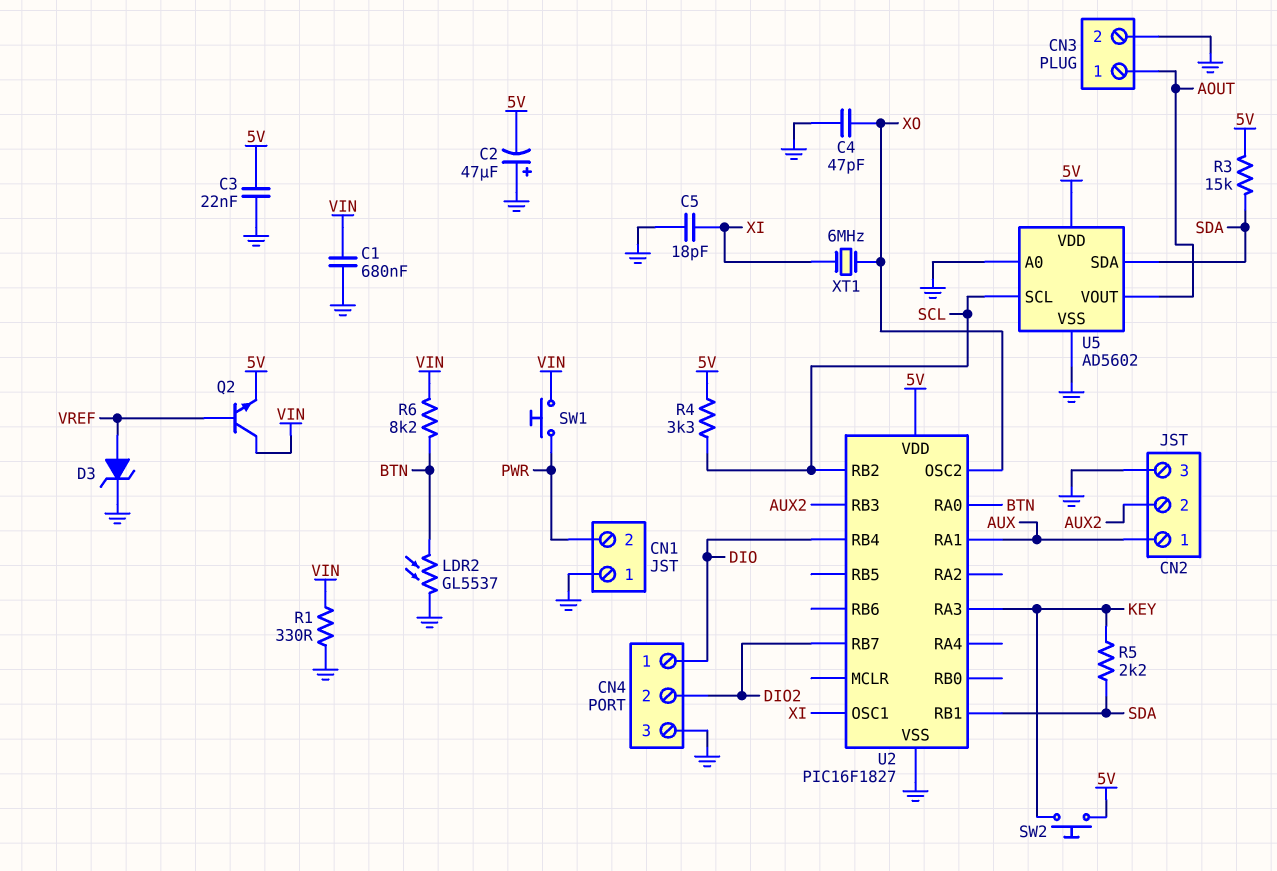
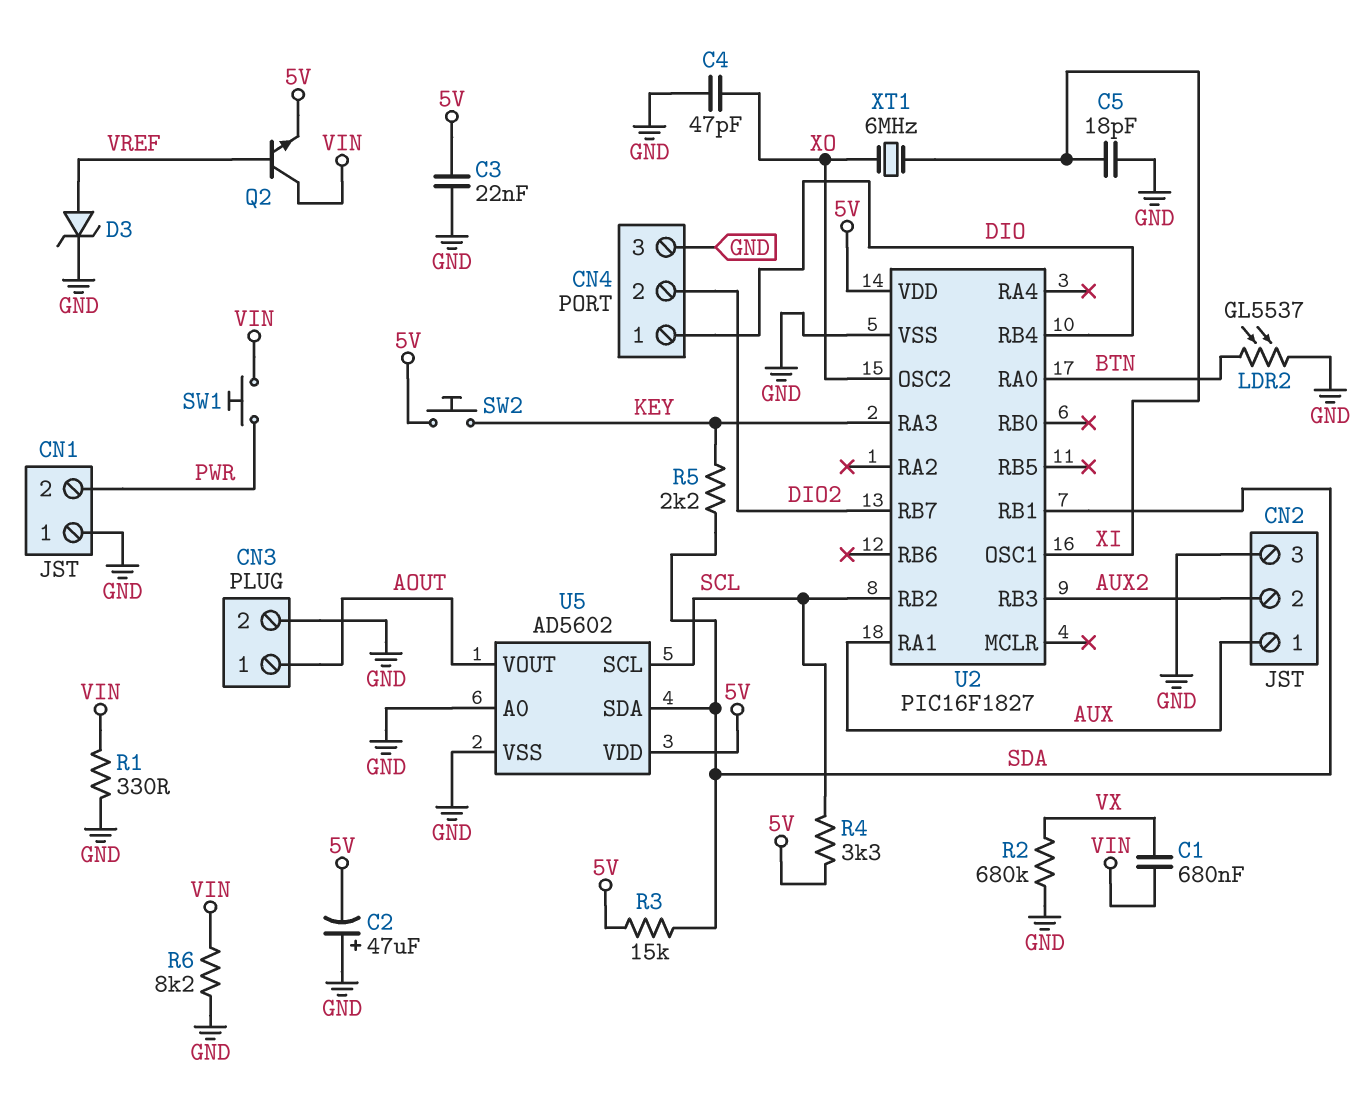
C1: 680nF (GND, VIN) -> 680nF (VIN, VX)
R2: none -> 680k (GND, VX)
R6: 8.2k (BTN, VIN) -> 8.2k (GND, VIN)

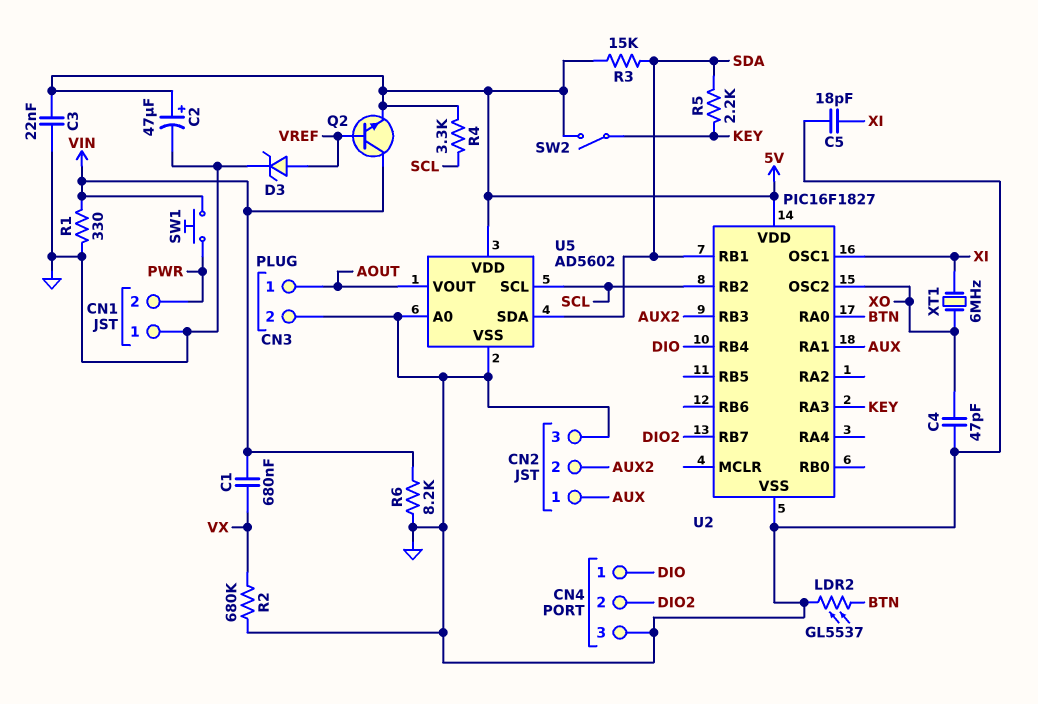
C2: 47uF (plus GND, minus 5V) -> 47uF (plus 5V, minus GND)
SW2: button (5V, KEY) -> switch (5V, KEY)

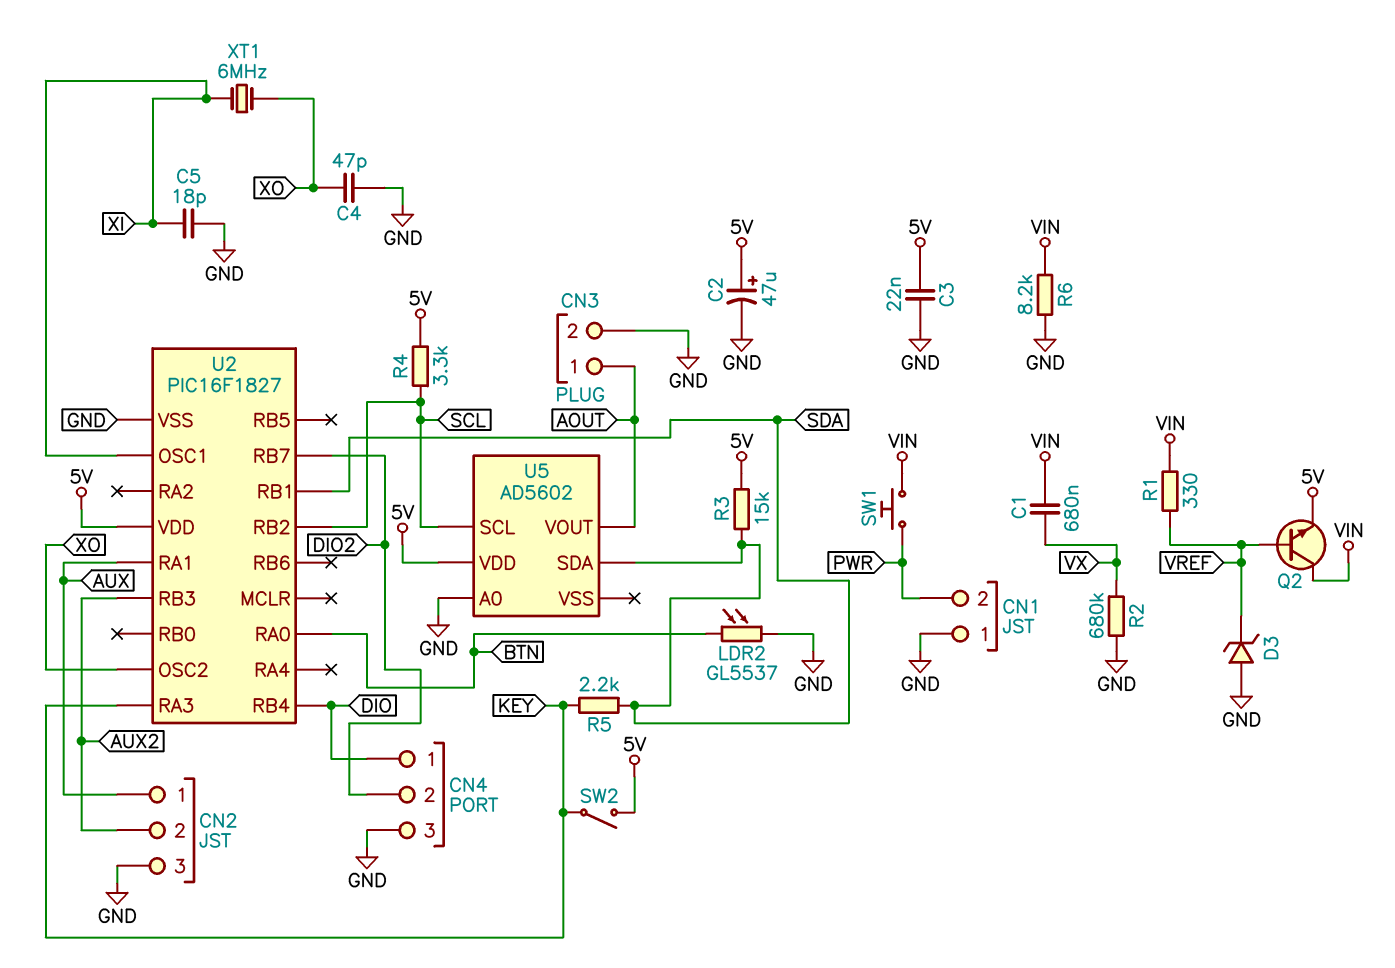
D3: zener (A VREF, K GND) -> zener (A GND, K VREF)
R1: 330 (GND, VIN) -> 330 (VIN, VREF)
U5 pin VSS: GND -> none

